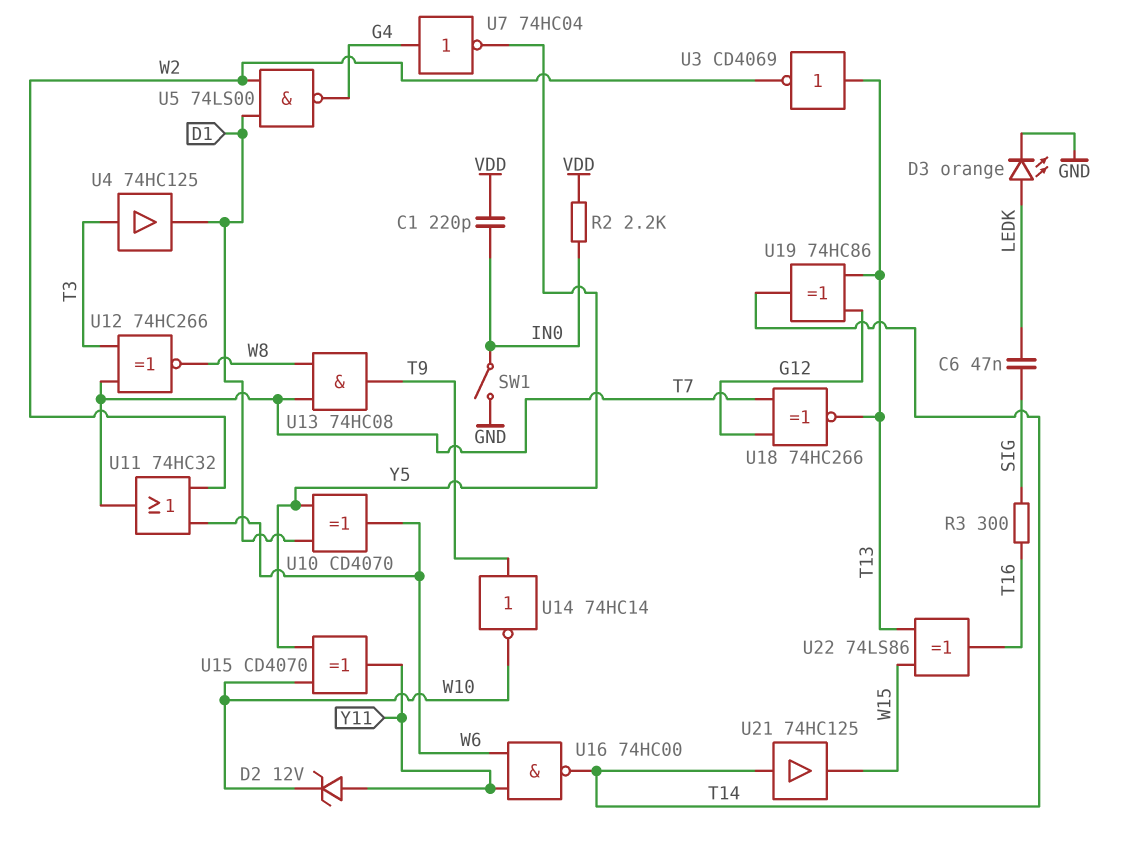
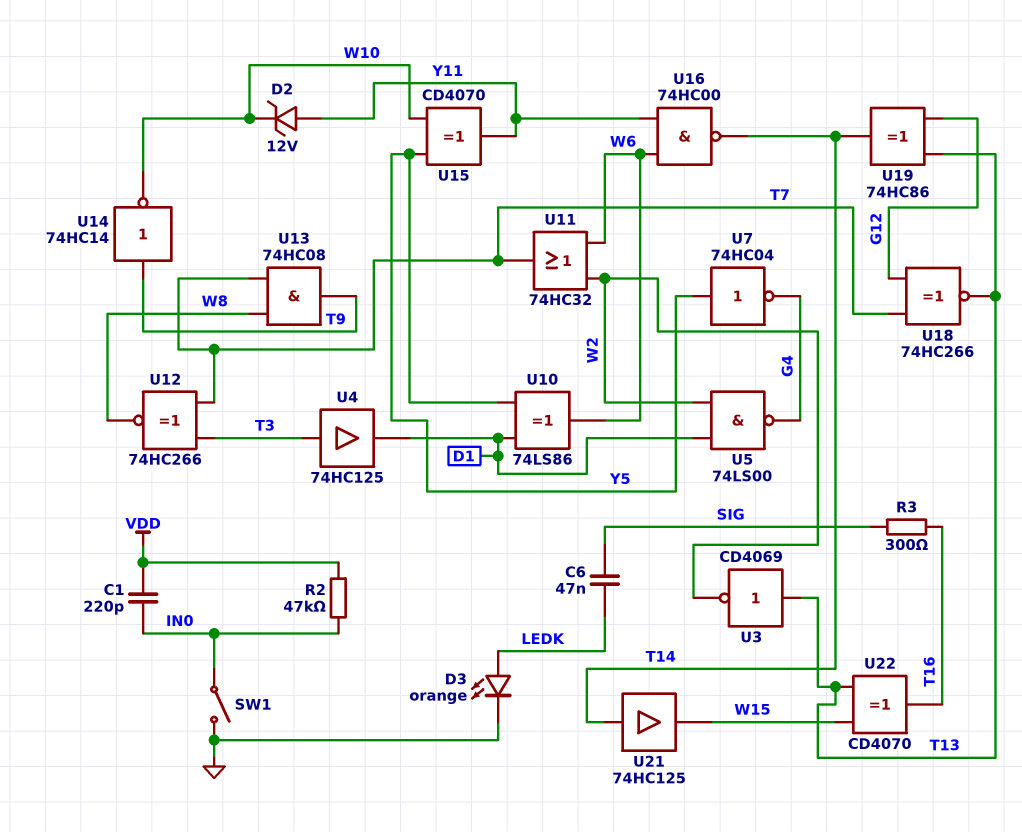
R2: 2.2k (IN0, VDD) -> 47k (IN0, VDD)
U7: NOT 74HC04 (in G4, out Y5) -> NOT 74HC04 (in Y5, out G4)
U10: XOR CD4070 (in D1, in Y5, out W6) -> XOR 74LS86 (in D1, in Y5, out W6)
U22: XOR 74LS86 (in T13, in W15, out T16) -> XOR CD4070 (in T13, in W15, out T16)

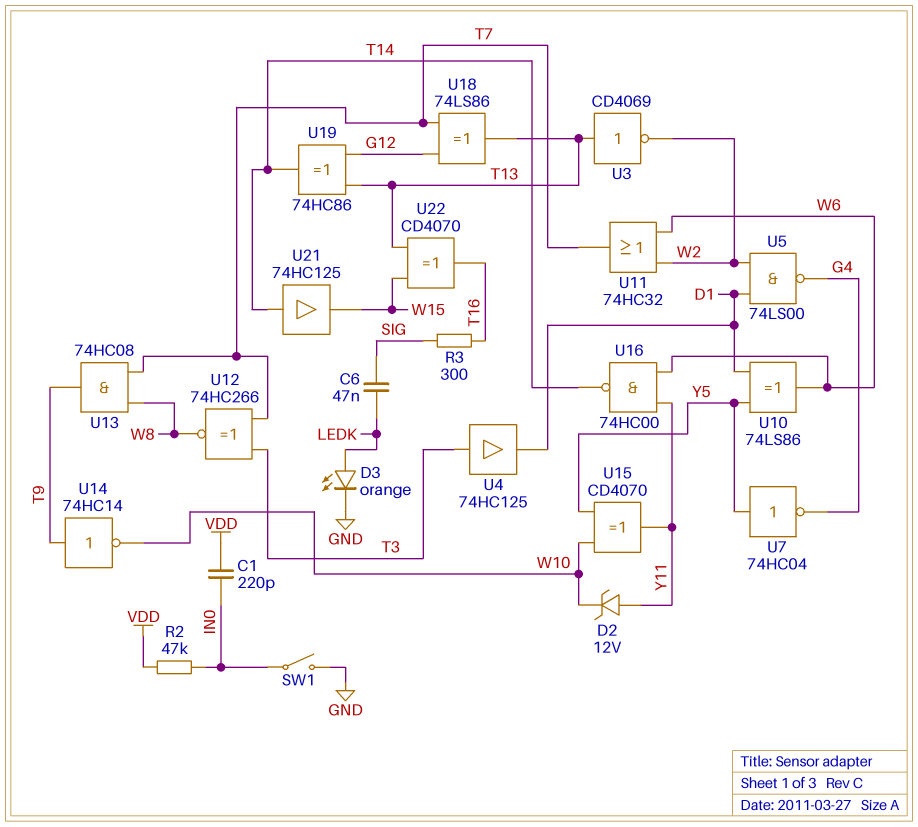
U18: XNOR 74HC266 (in G12, in T7, out T13) -> XOR 74LS86 (in G12, in T7, out T13)

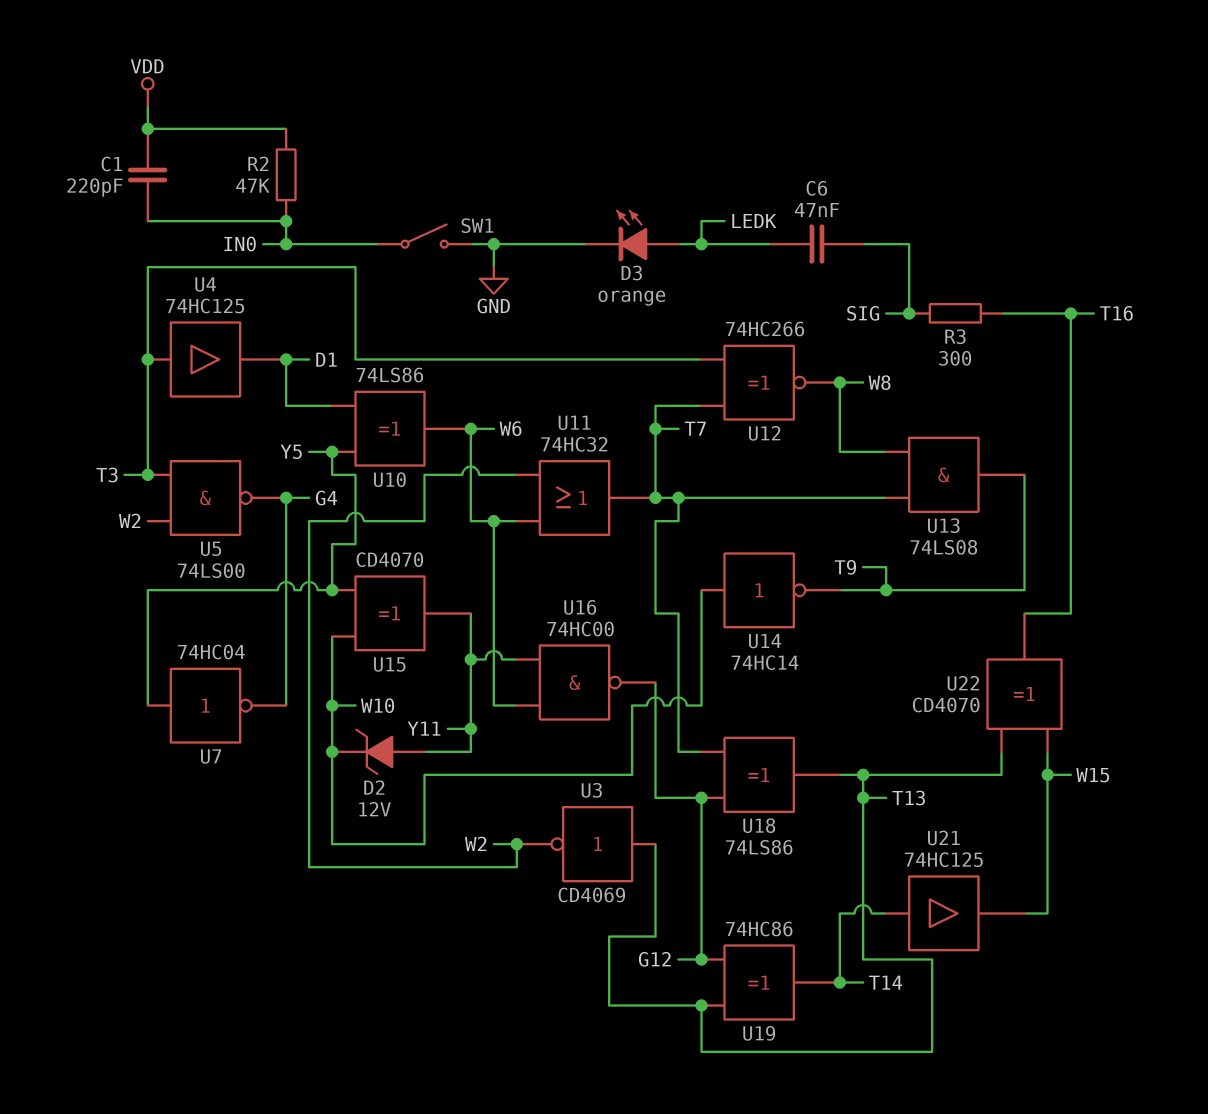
U5: NAND 74LS00 (in D1, in W2, out G4) -> NAND 74LS00 (in T3, in W2, out G4)
U13: AND 74HC08 (in T7, in W8, out T9) -> AND 74LS08 (in T7, in W8, out T9)
U14: NOT 74HC14 (in T9, out W10) -> NOT 74HC14 (in W10, out T9)
U16: NAND 74HC00 (in W6, in Y11, out T14) -> NAND 74HC00 (in W6, in Y11, out G12)

